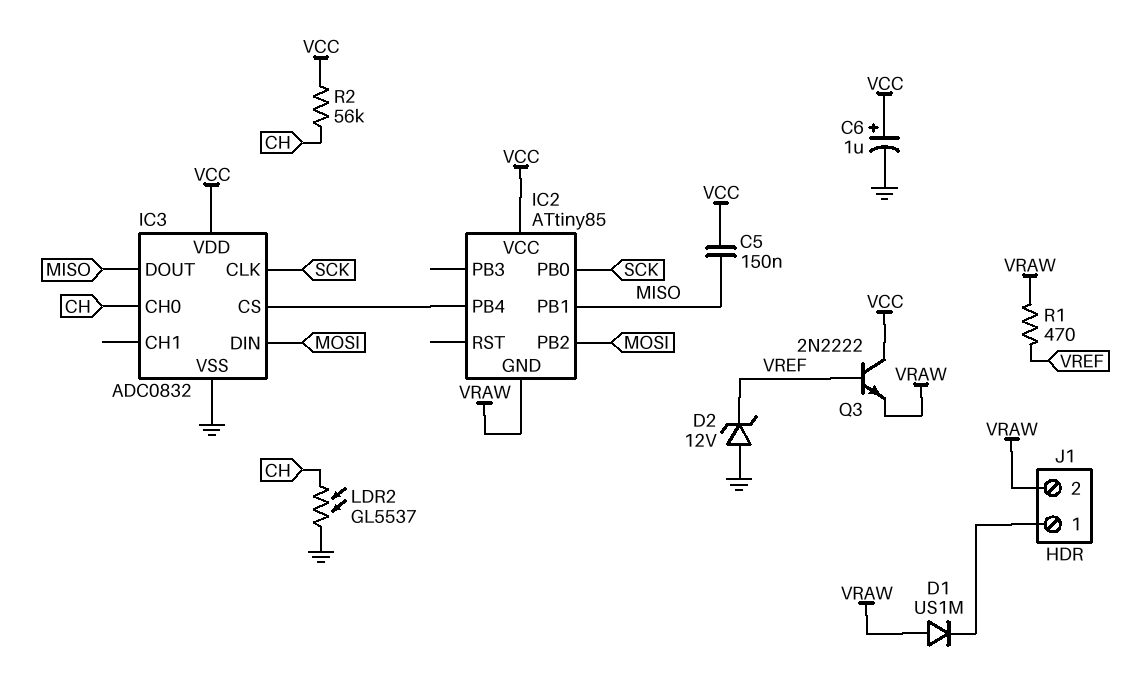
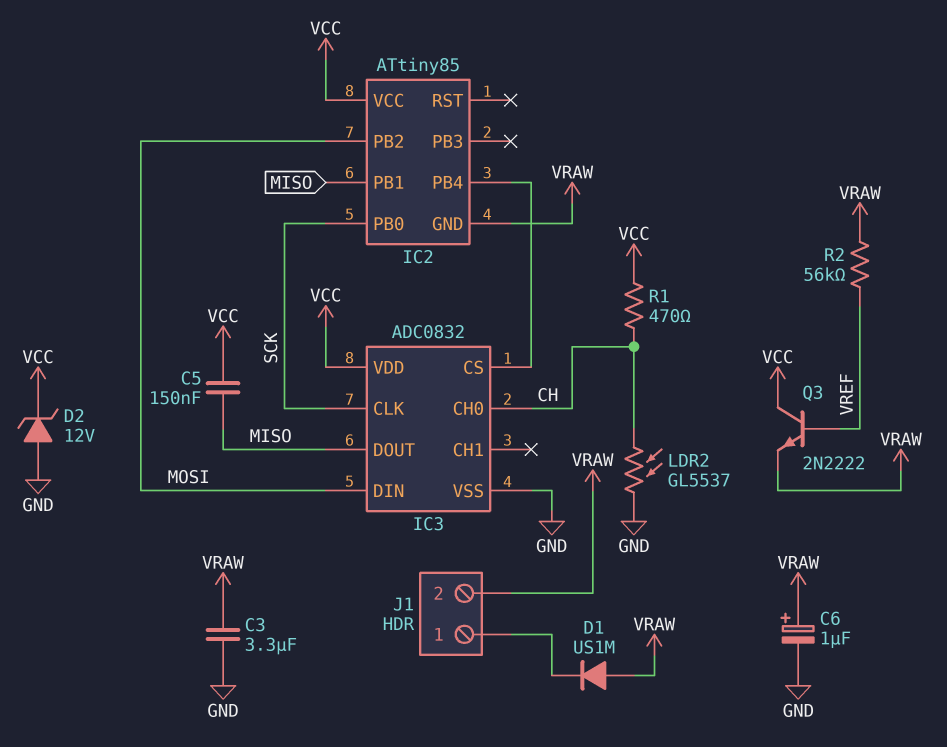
C3: none -> 3.3uF (GND, VRAW)
C6: 1uF (plus VCC, minus GND) -> 1uF (plus VRAW, minus GND)
D2: zener 12V (A GND, K VREF) -> zener 12V (A GND, K VCC)
R1: 470 (VRAW, VREF) -> 470 (CH, VCC)
R2: 56k (CH, VCC) -> 56k (VRAW, VREF)

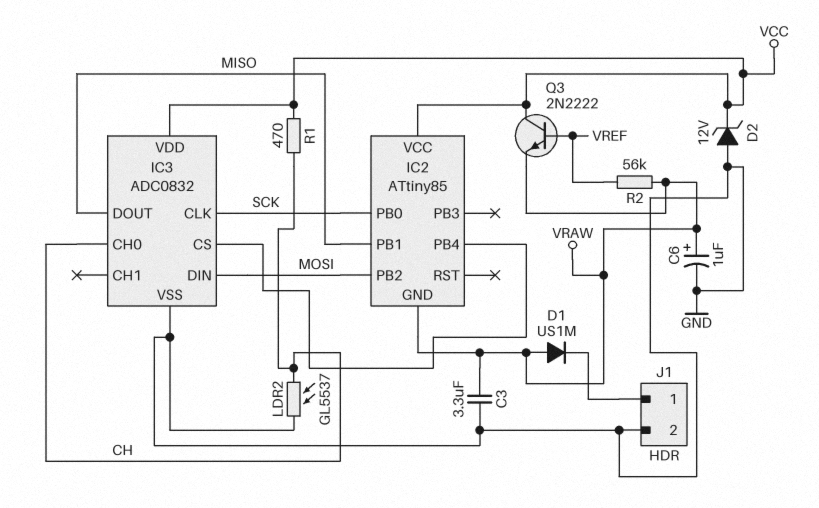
C5: 150nF (MISO, VCC) -> none
J1 pin 2: VRAW -> GND

